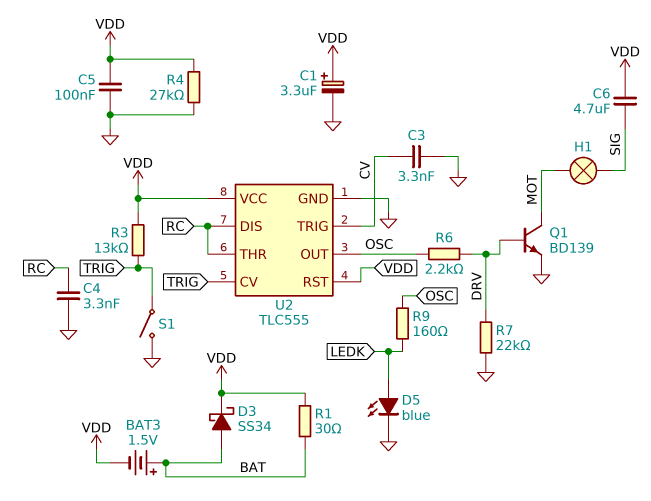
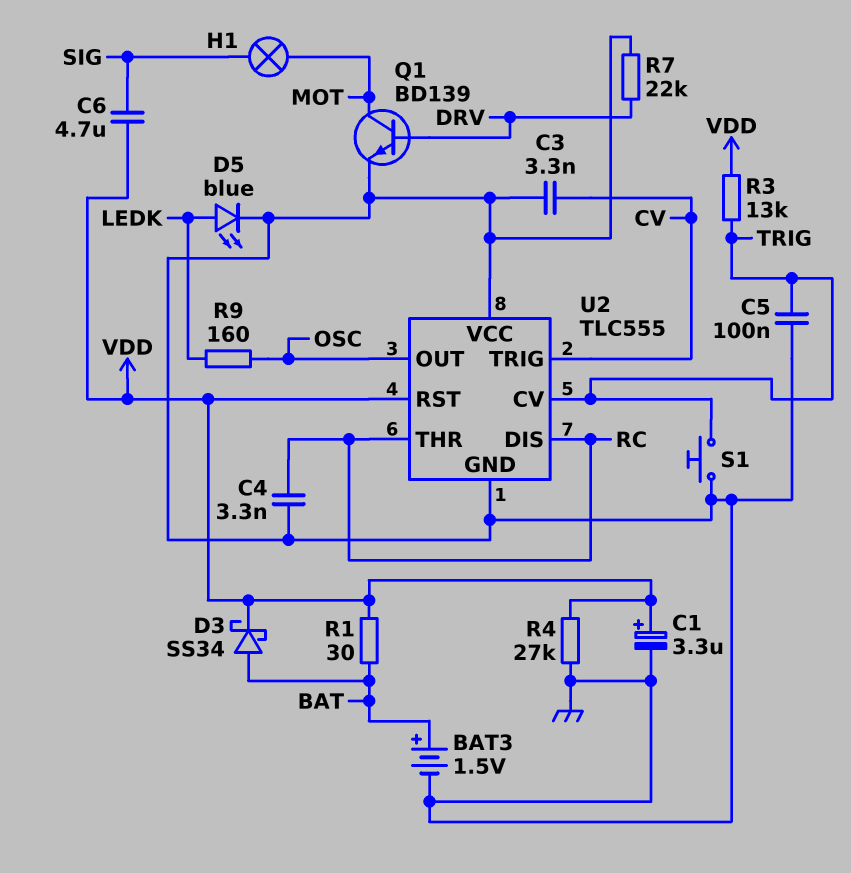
BAT3: 1.5V (plus BAT, minus VDD) -> 1.5V (plus BAT, minus GND)
C5: 100nF (GND, VDD) -> 100nF (GND, TRIG)
R6: 2.2k (DRV, OSC) -> none
S1: switch (GND, TRIG) -> button (GND, TRIG)
U2 pin VCC: VDD -> GND

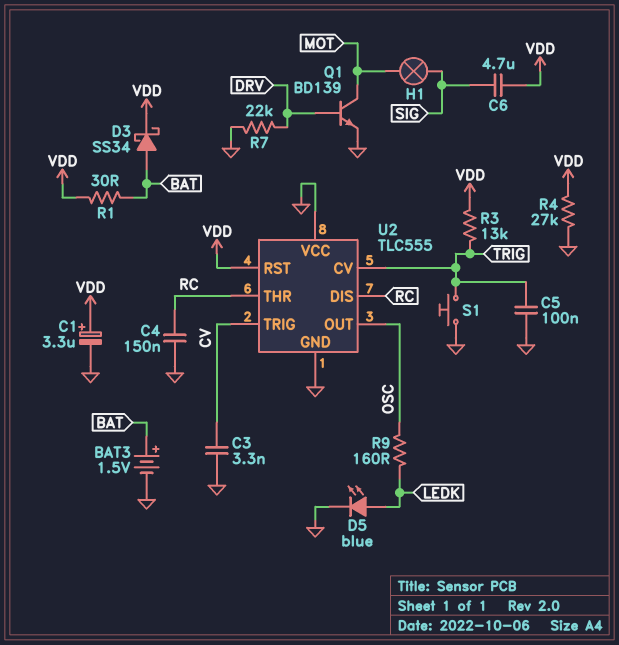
C4: 3.3nF (GND, RC) -> 150nF (GND, RC)

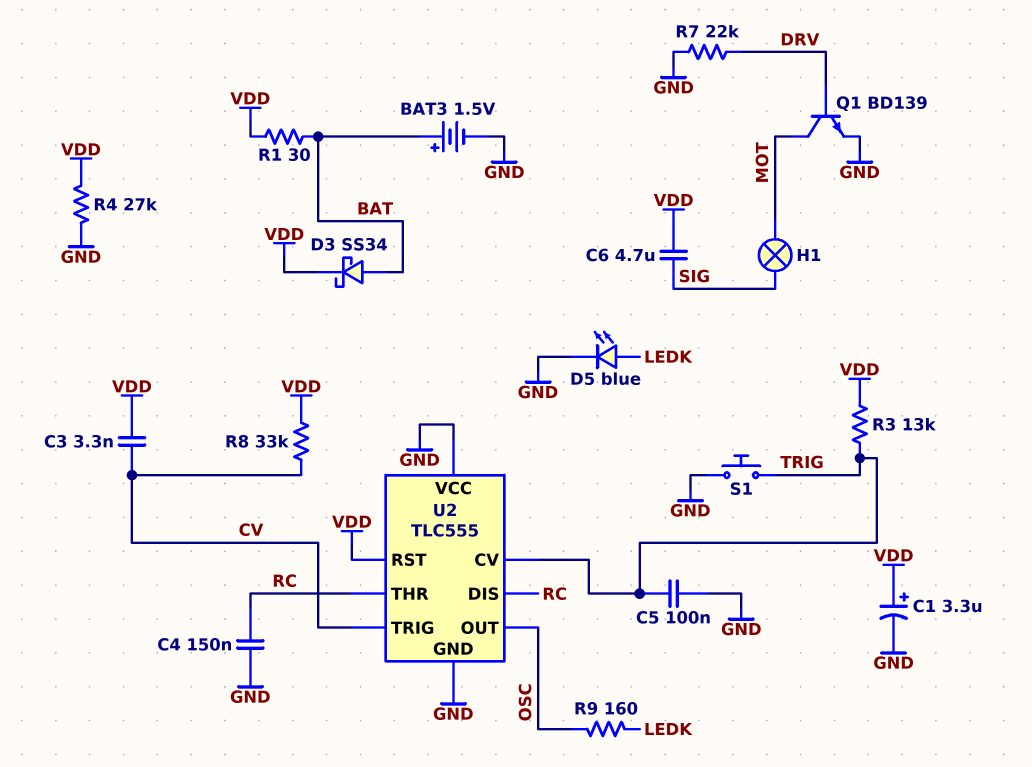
C3: 3.3nF (CV, GND) -> 3.3nF (CV, VDD)
R8: none -> 33k (CV, VDD)

